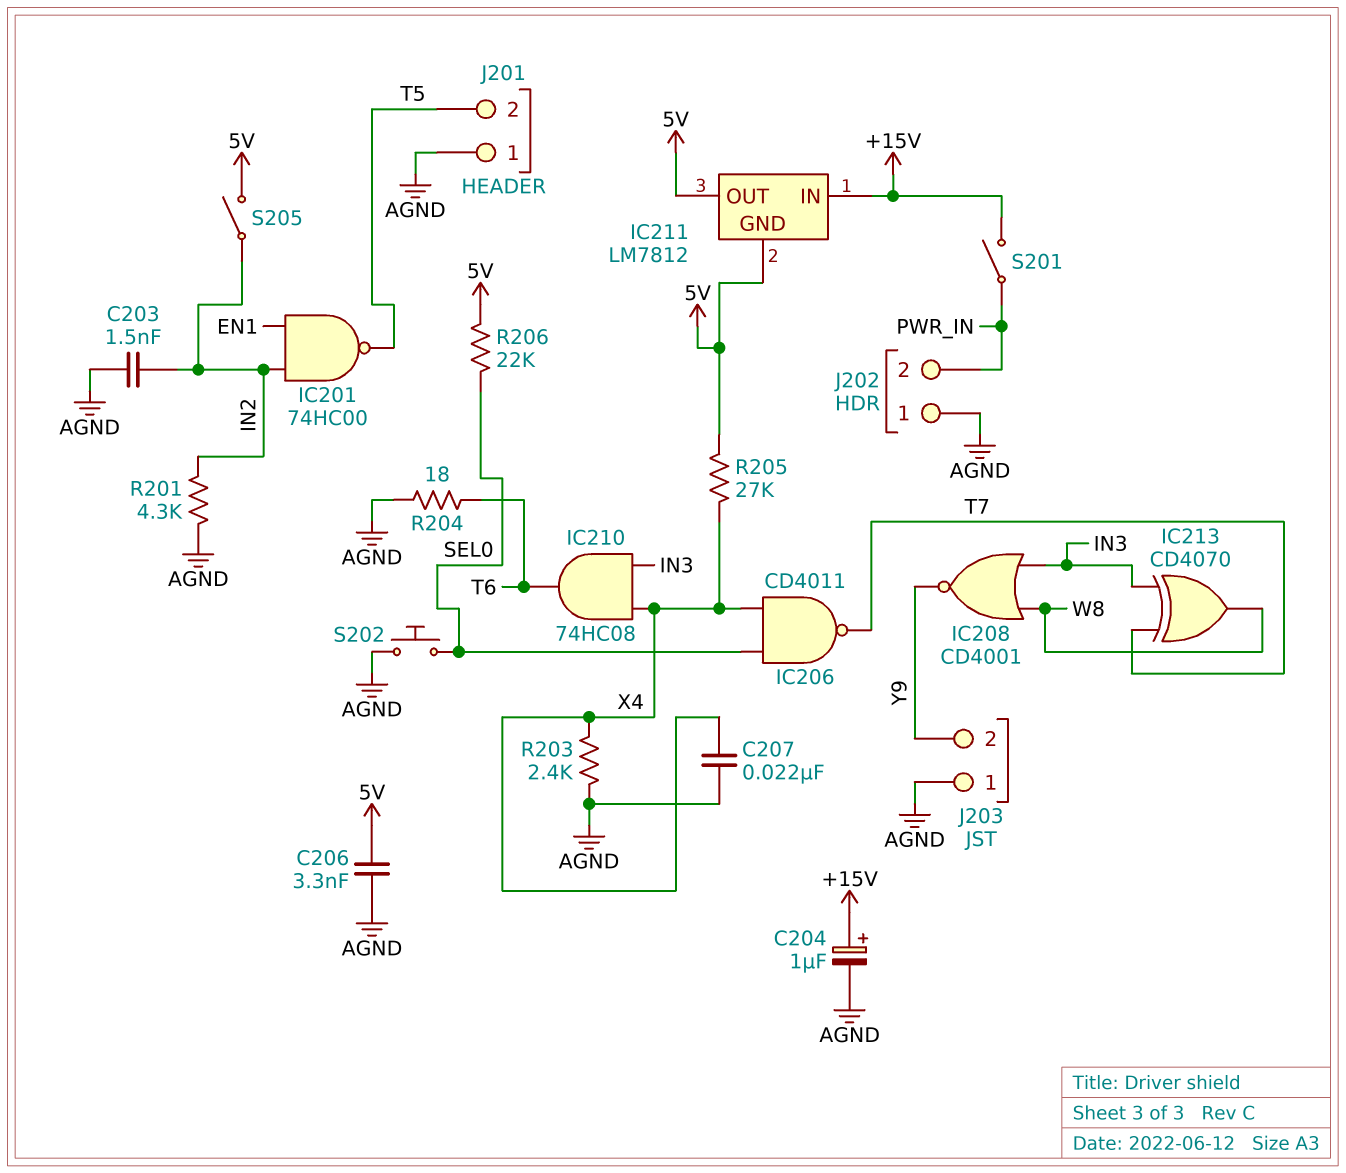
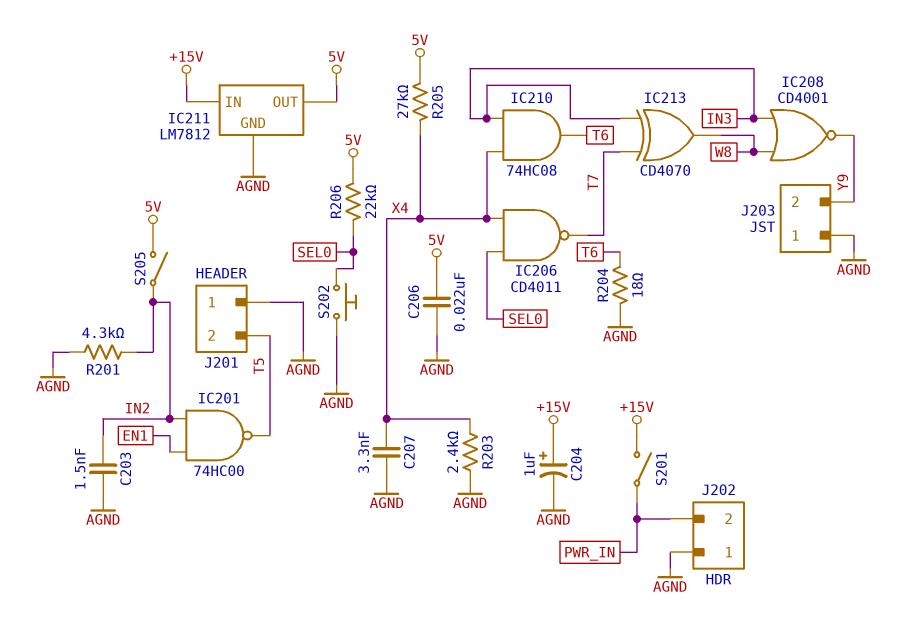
C206: 3.3nF (5V, AGND) -> 22nF (5V, AGND)
C207: 22nF (AGND, X4) -> 3.3nF (AGND, X4)
IC211 pin GND: 5V -> AGND

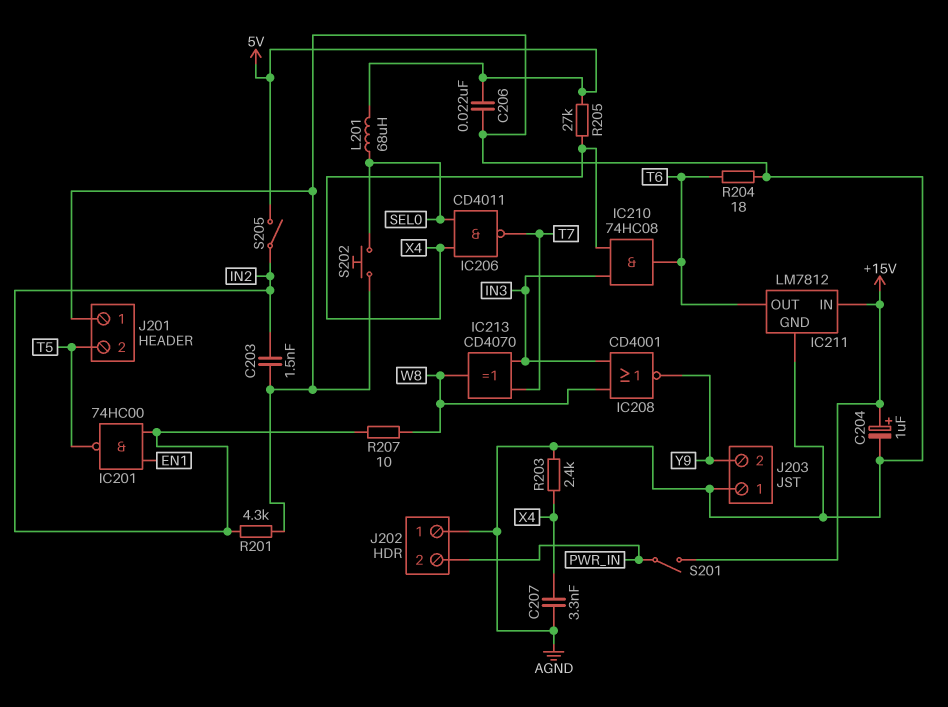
IC211 pin OUT: 5V -> T6
L201: none -> 68uH (5V, SEL0)
R206: 22k (5V, SEL0) -> none
R207: none -> 10 (IN2, W8)

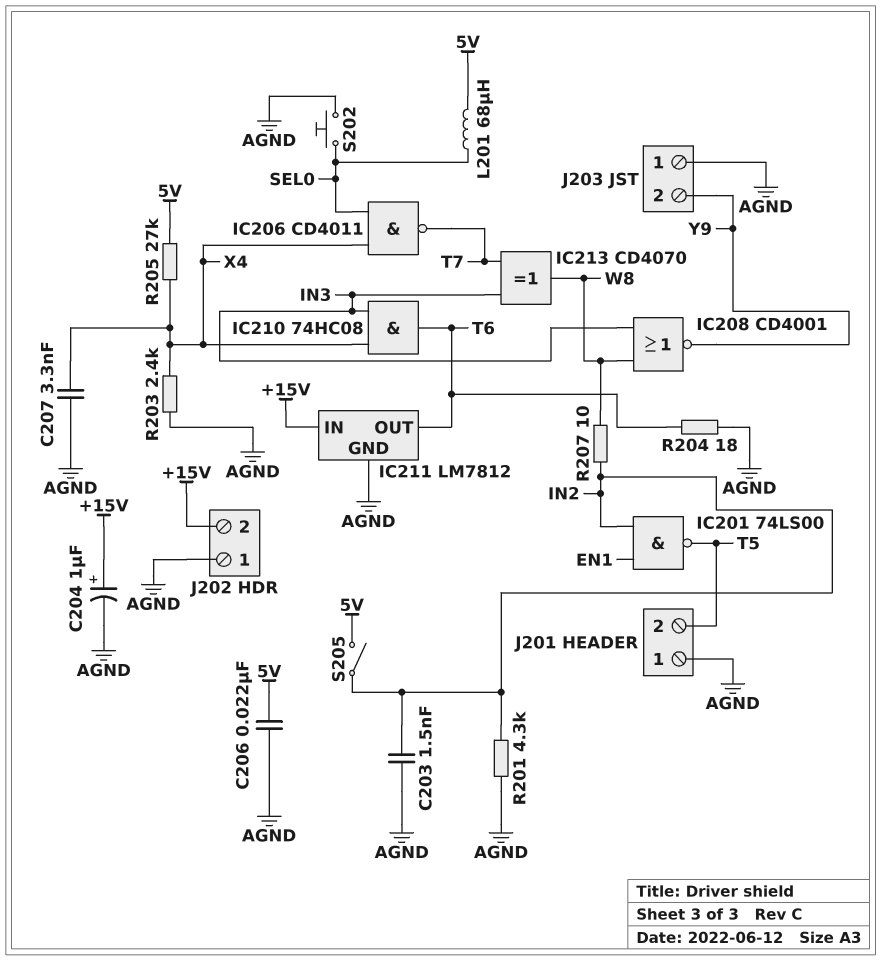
IC201: NAND 74HC00 (in EN1, in IN2, out T5) -> NAND 74LS00 (in EN1, in IN2, out T5)
J202 pin 2: PWR_IN -> +15V
S201: switch (+15V, PWR_IN) -> none

